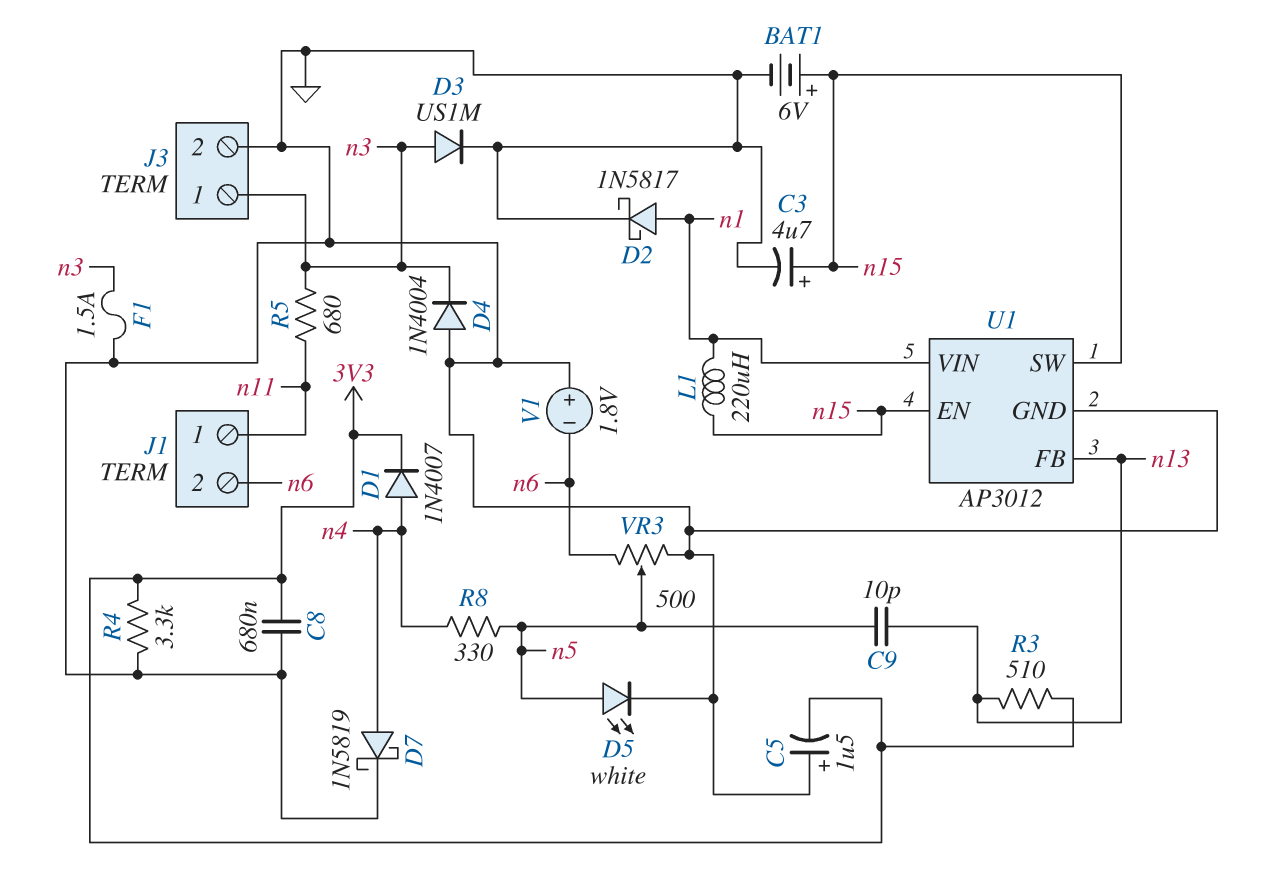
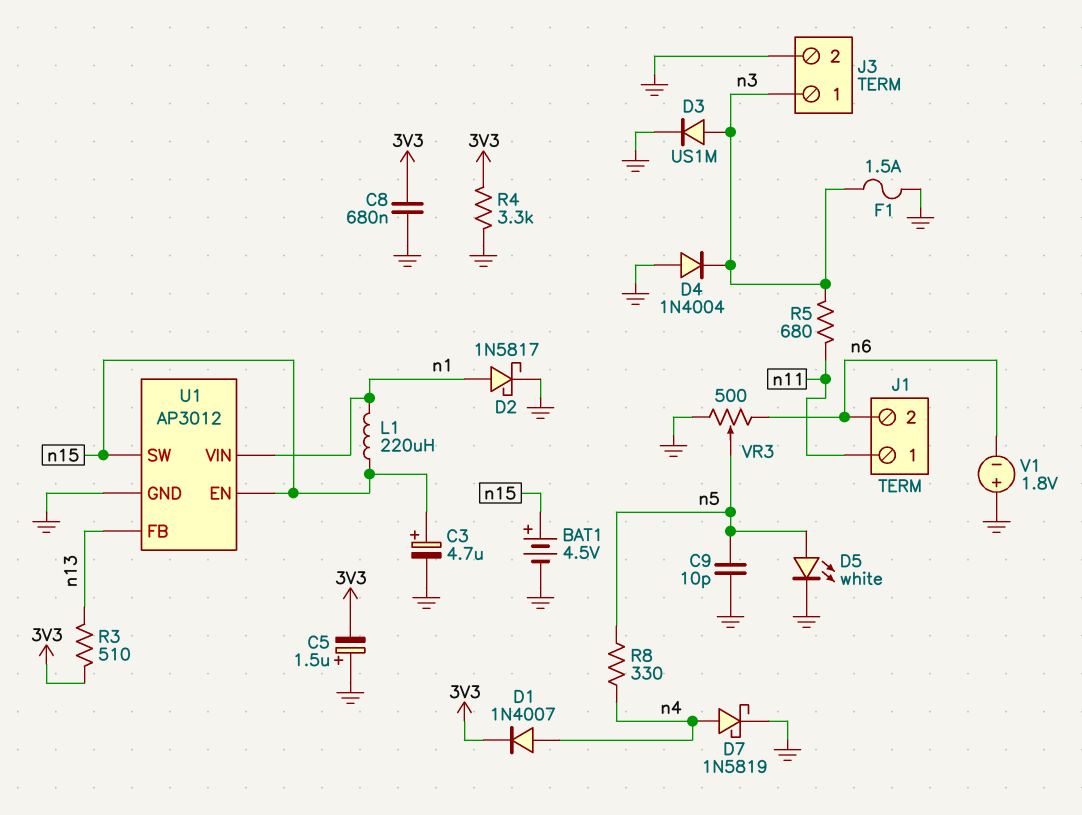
BAT1: 6V (plus n15, minus GND) -> 4.5V (plus n15, minus GND)
C9: 10pF (n5, n13) -> 10pF (GND, n5)

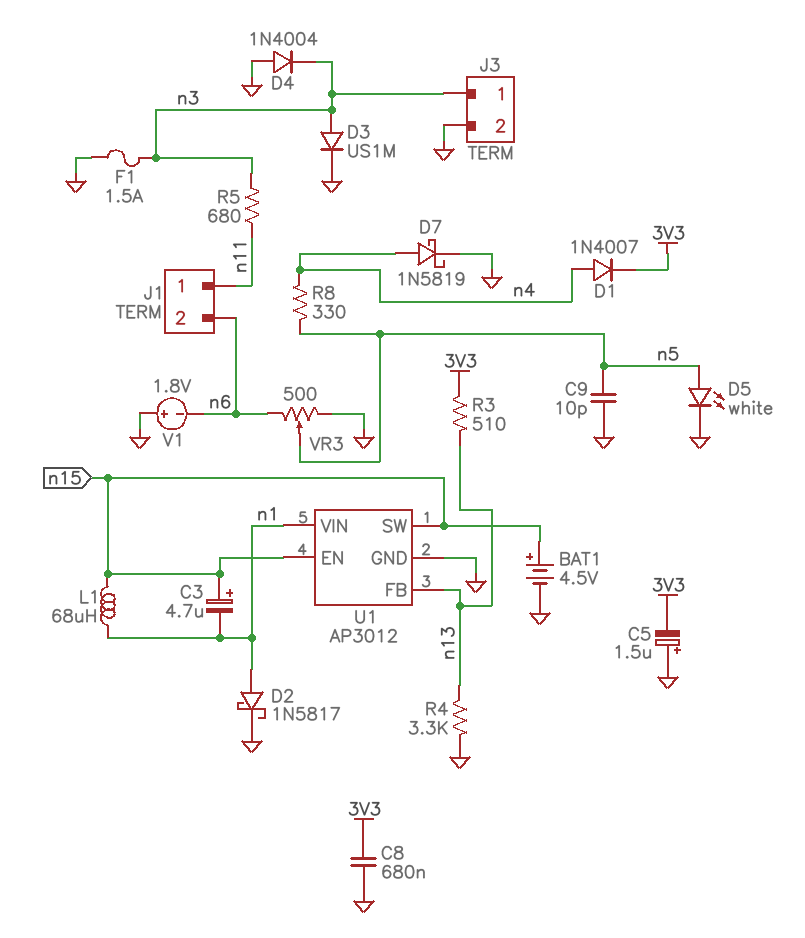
C3: 4.7uF (plus n15, minus GND) -> 4.7uF (plus n15, minus n1)
L1: 220uH (n1, n15) -> 68uH (n1, n15)
R4: 3.3k (3V3, GND) -> 3.3k (GND, n13)

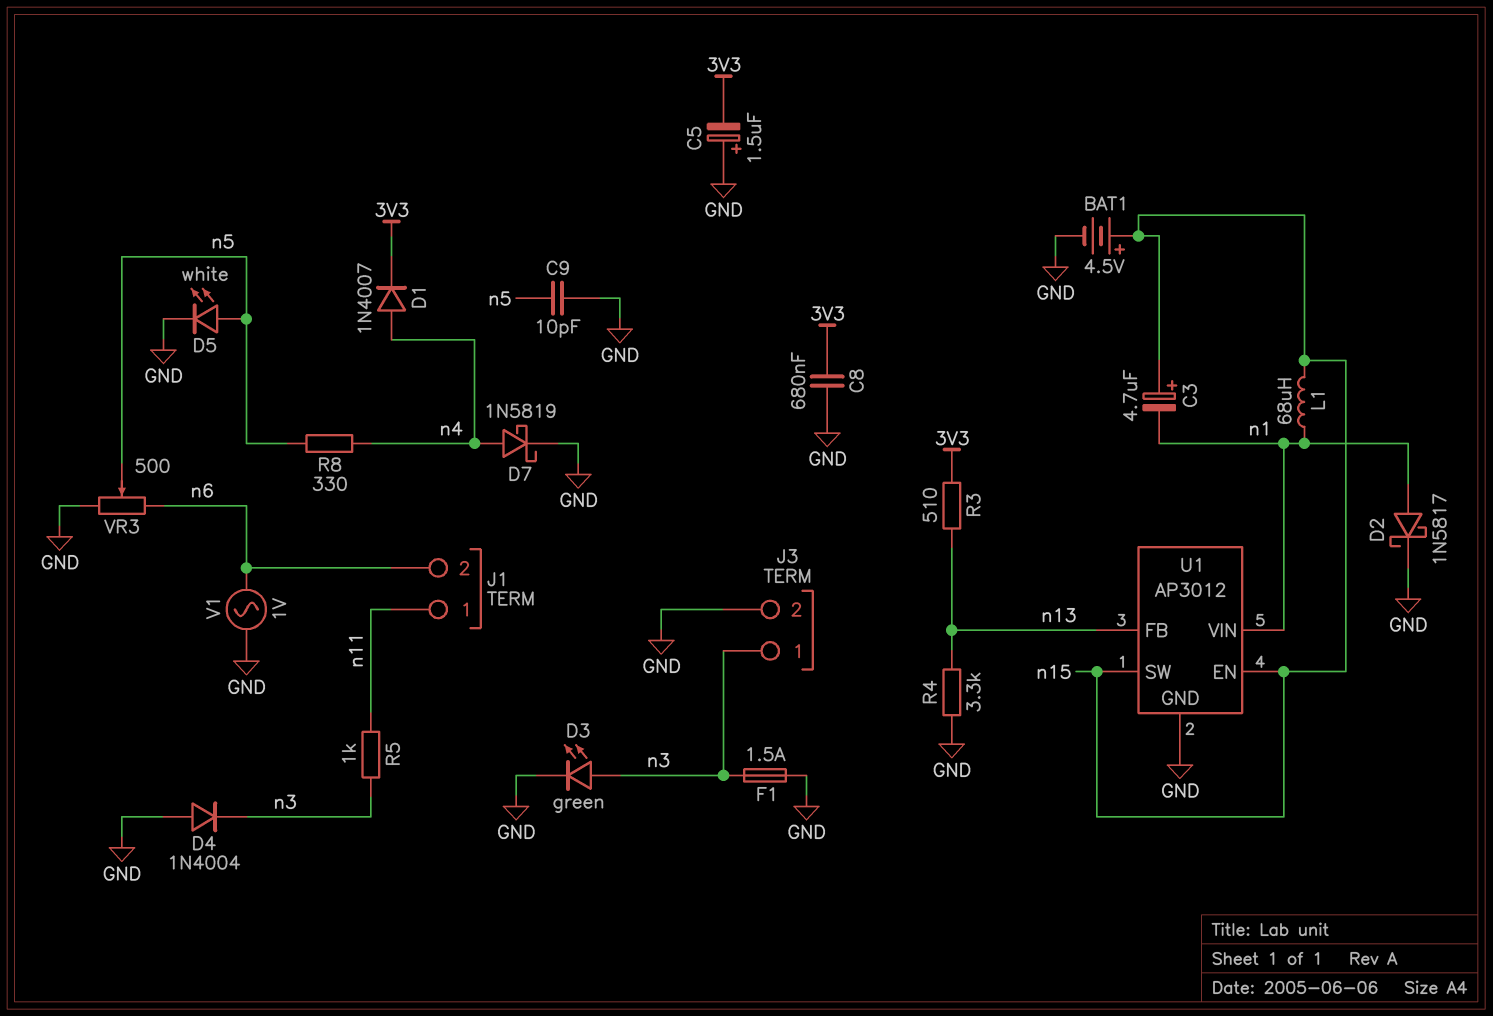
D3: diode US1M (A n3, K GND) -> LED green (A n3, K GND)
R5: 680 (n3, n11) -> 1k (n3, n11)
V1: 1.8V (plus GND, minus n6) -> AC 1V (GND, n6)

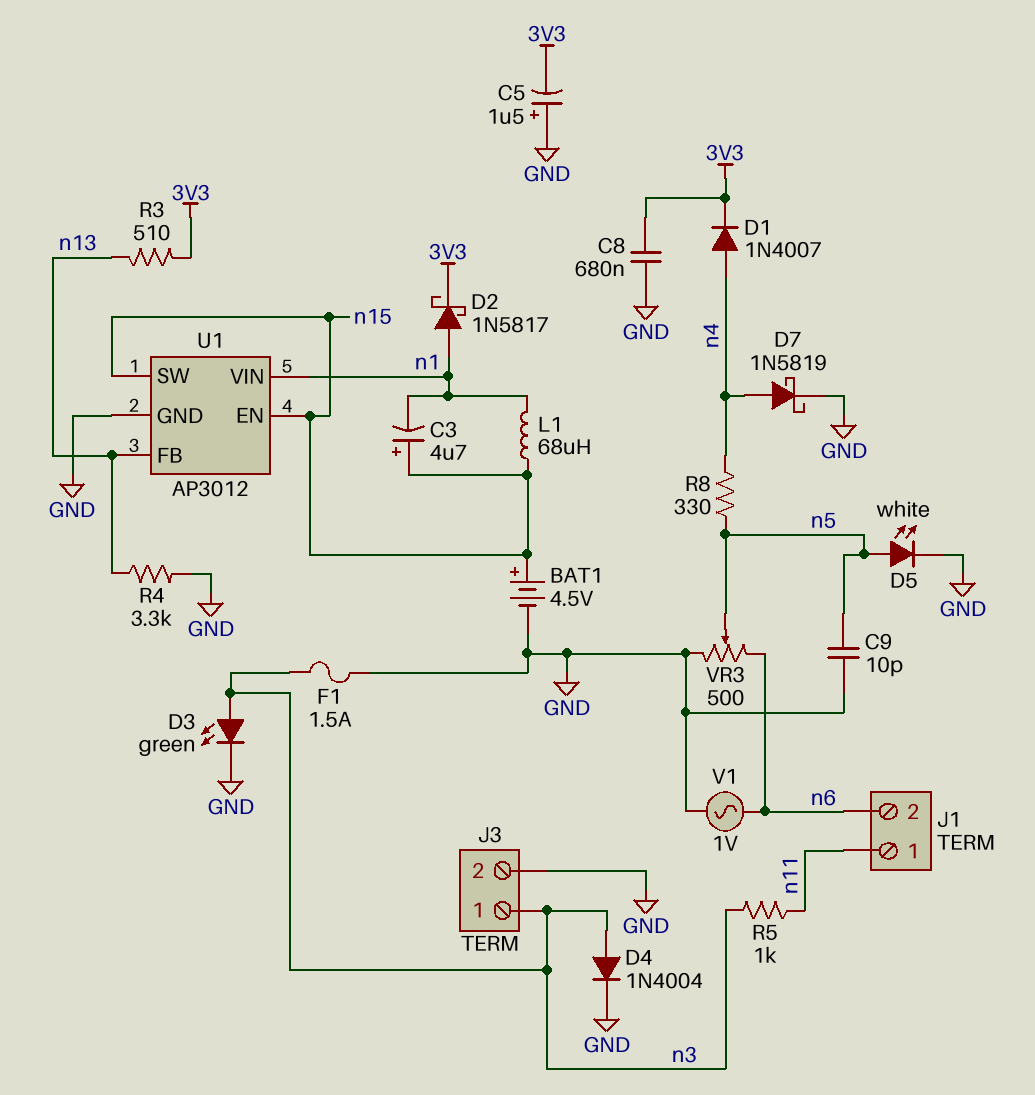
D2: schottky 1N5817 (A n1, K GND) -> schottky 1N5817 (A n1, K 3V3)
D4: diode 1N4004 (A GND, K n3) -> diode 1N4004 (A n3, K GND)

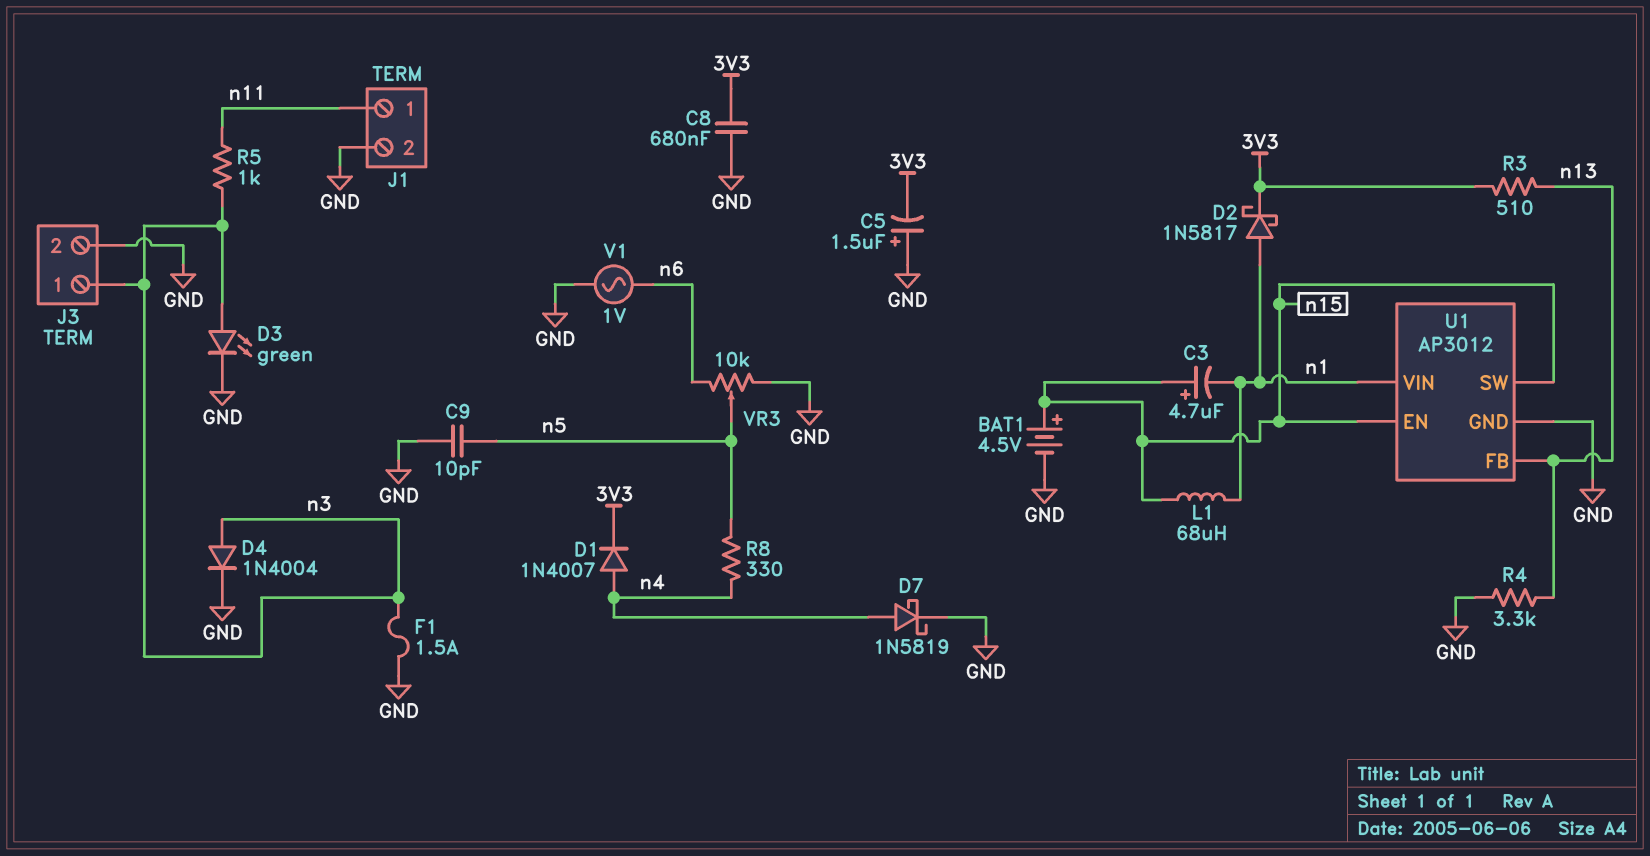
D5: LED white (A n5, K GND) -> none
J1 pin 2: n6 -> GND
VR3: 500 (GND, n6, wiper n5) -> 10k (GND, n6, wiper n5)

